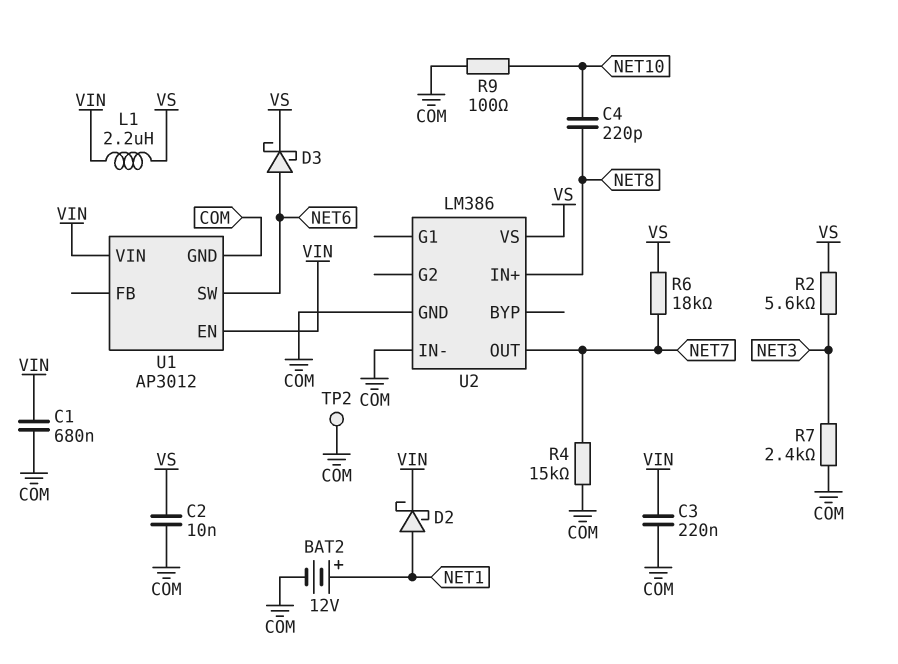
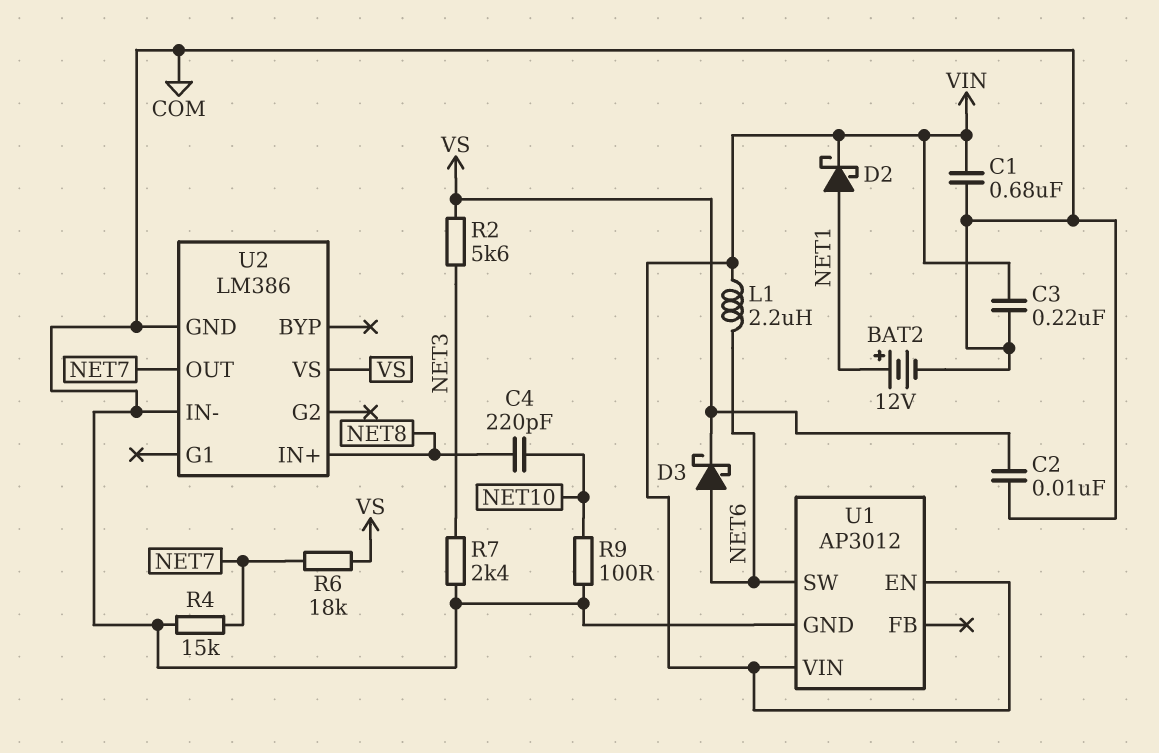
L1: 2.2uH (VIN, VS) -> 2.2uH (NET6, VIN)
TP2: test point (COM) -> none

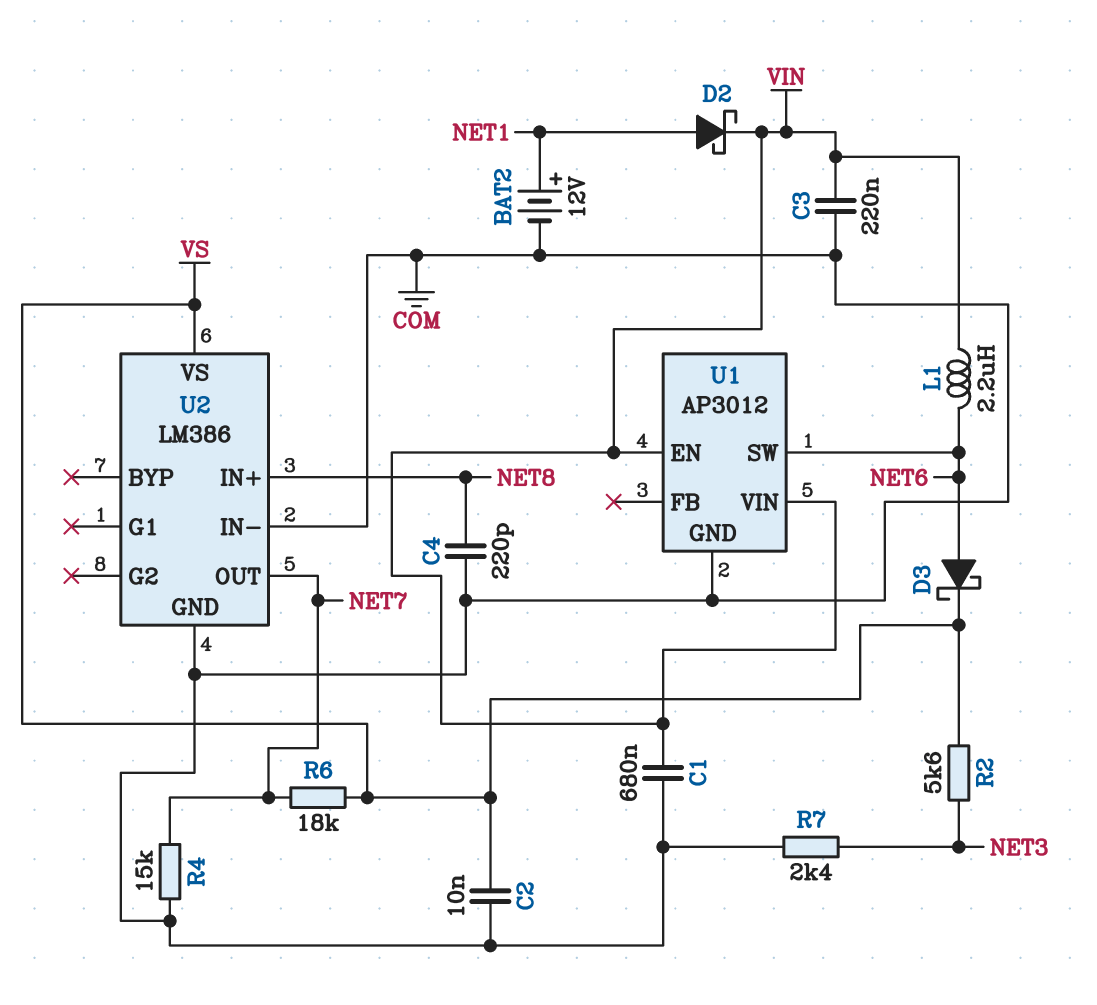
C4: 220pF (NET8, NET10) -> 220pF (COM, NET8)
R9: 100 (COM, NET10) -> none

